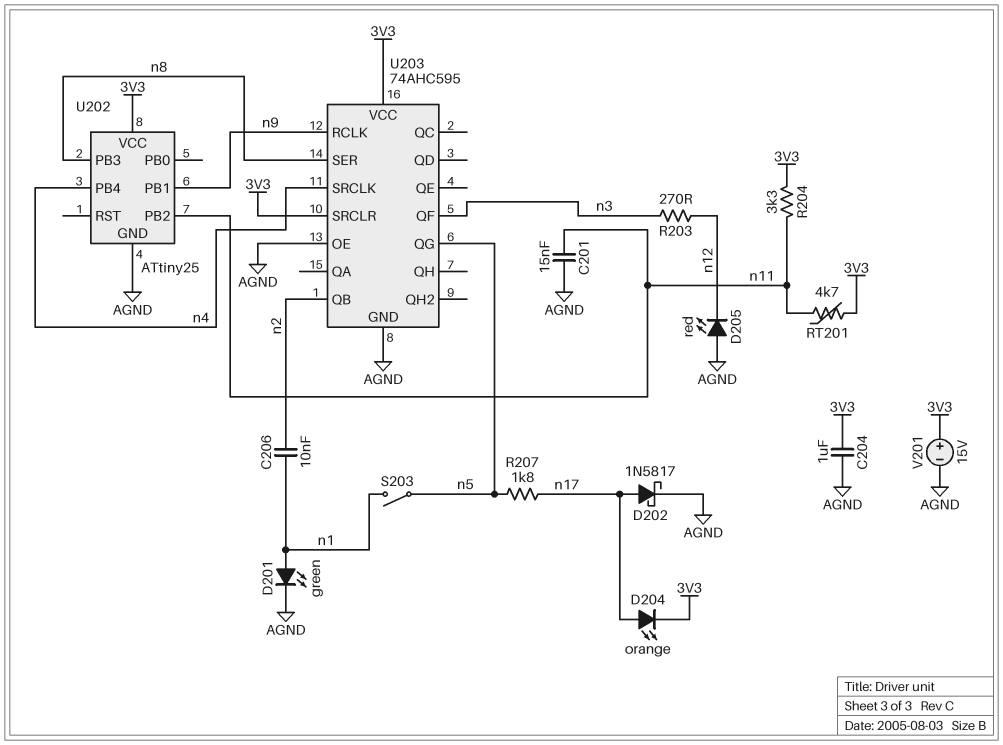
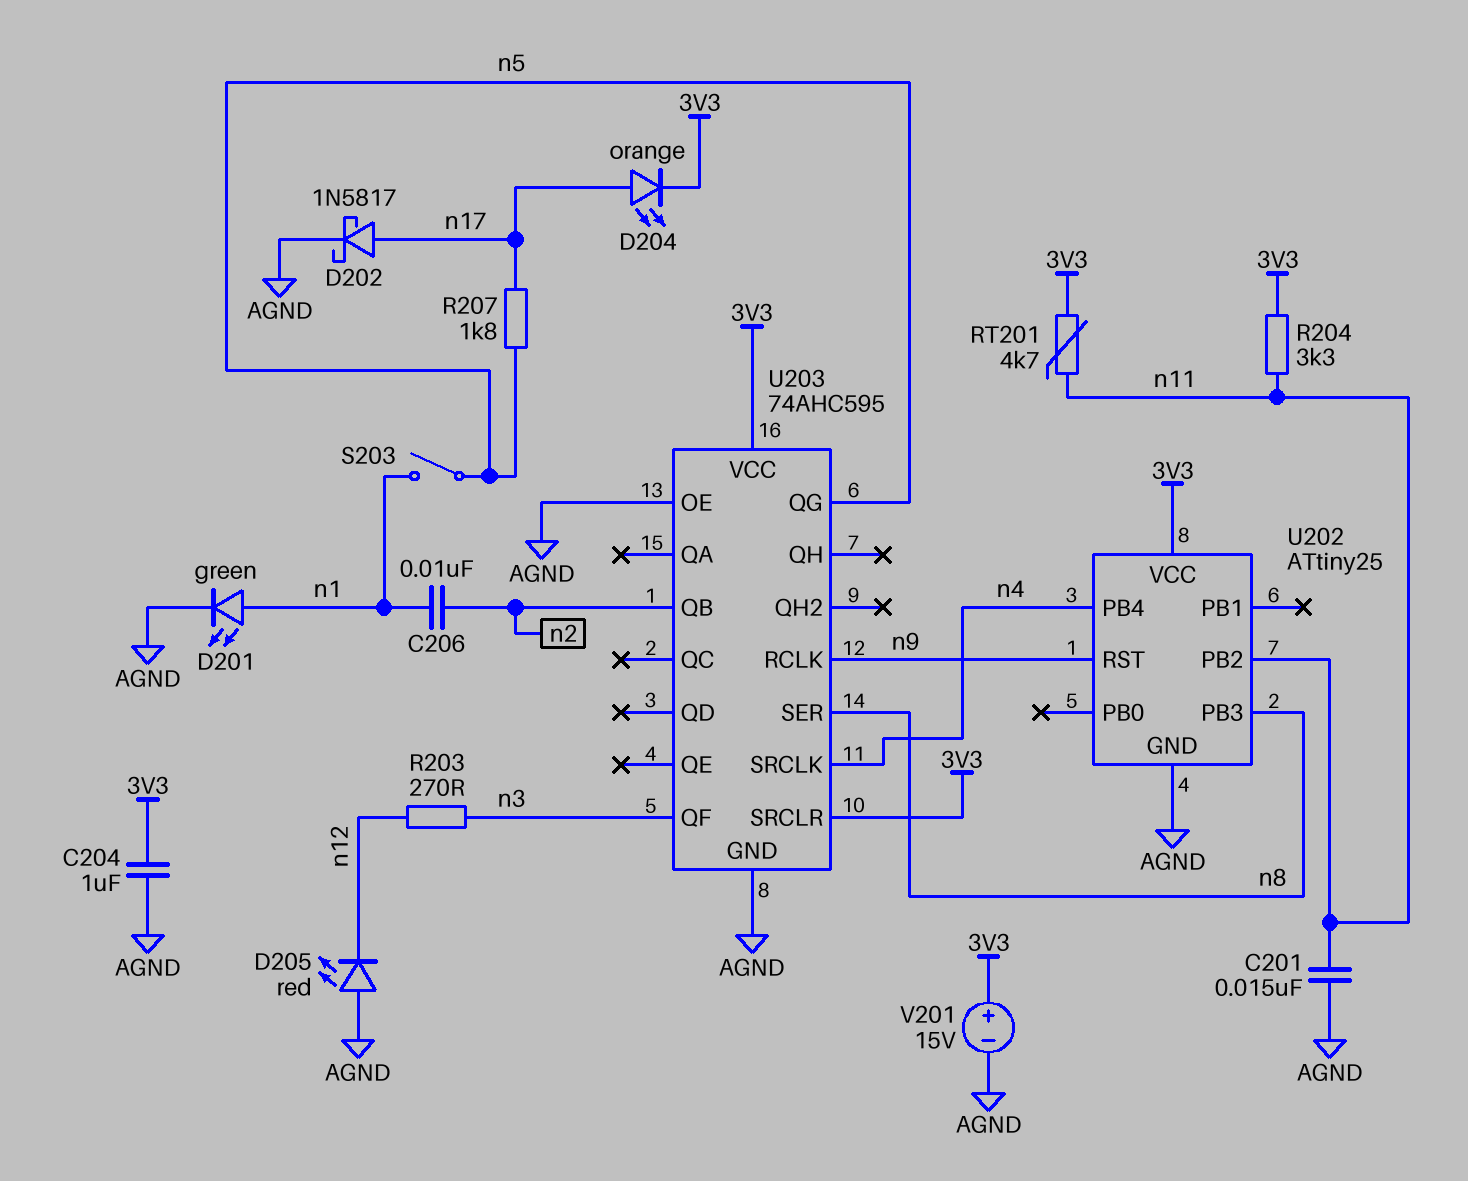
U202 pin PB1: n9 -> none
U202 pin RST: none -> n9

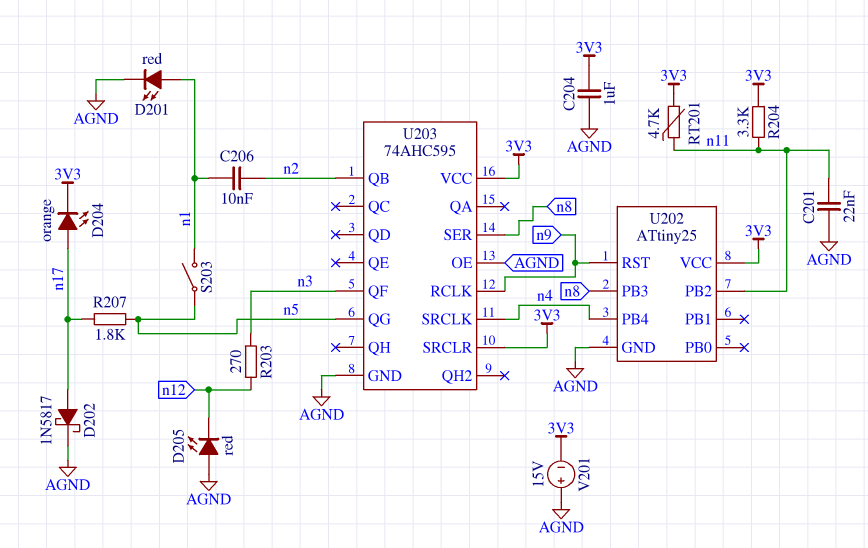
C201: 15nF (AGND, n11) -> 22nF (AGND, n11)
D201: LED green (A n1, K AGND) -> LED red (A n1, K AGND)
V201: 15V (plus 3V3, minus AGND) -> 15V (plus AGND, minus 3V3)

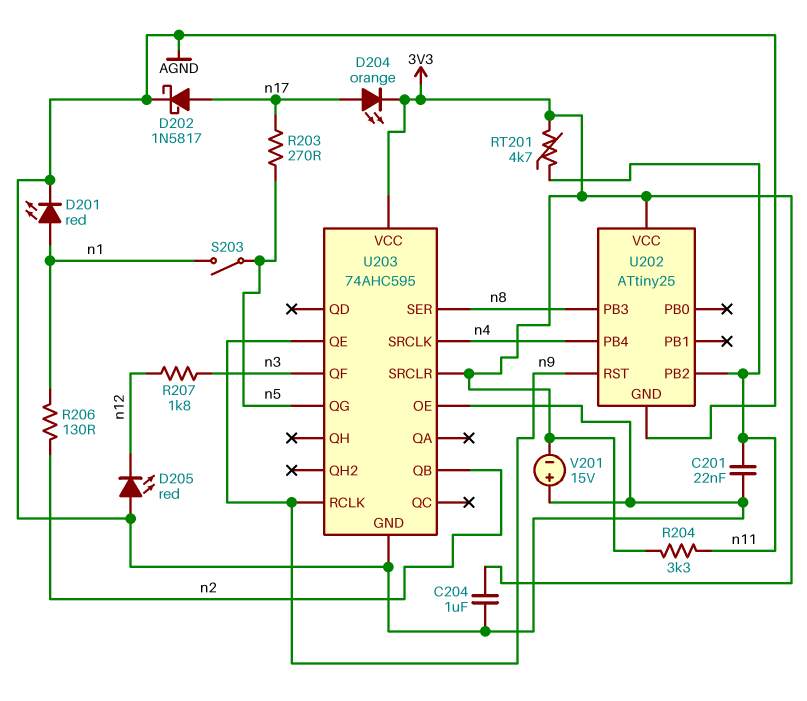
C206: 10nF (n1, n2) -> none
R203: 270 (n3, n12) -> 270 (n5, n17)
R206: none -> 130 (n1, n2)
R207: 1.8k (n5, n17) -> 1.8k (n3, n12)
U203 pin QE: none -> n9

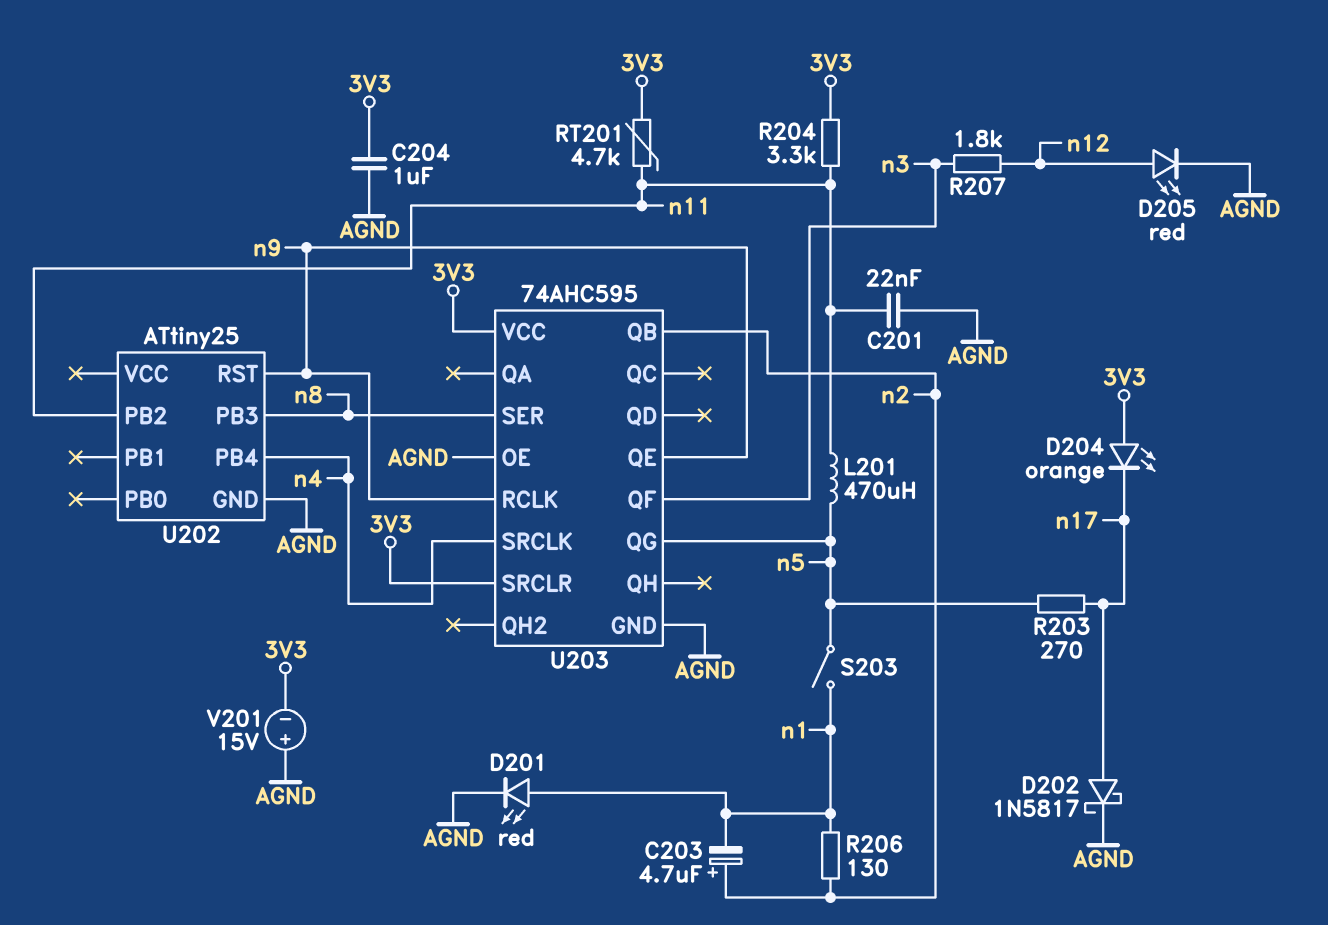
C203: none -> 4.7uF (plus n2, minus n1)
D204: LED orange (A n17, K 3V3) -> LED orange (A 3V3, K n17)
D205: LED red (A AGND, K n12) -> LED red (A n12, K AGND)
L201: none -> 470uH (n5, n11)
U202 pin VCC: 3V3 -> none

